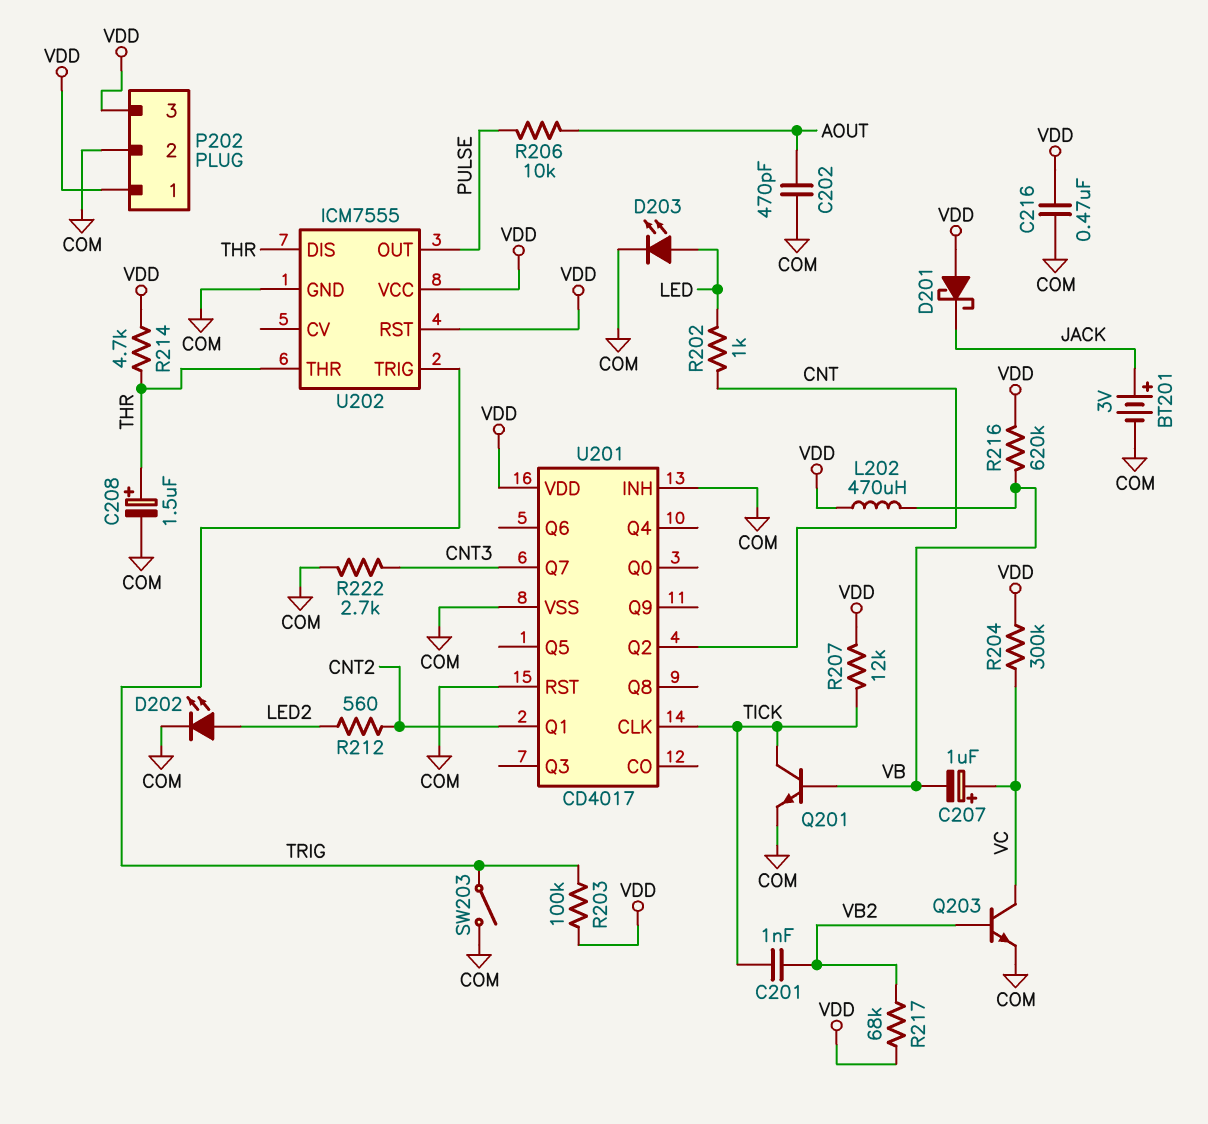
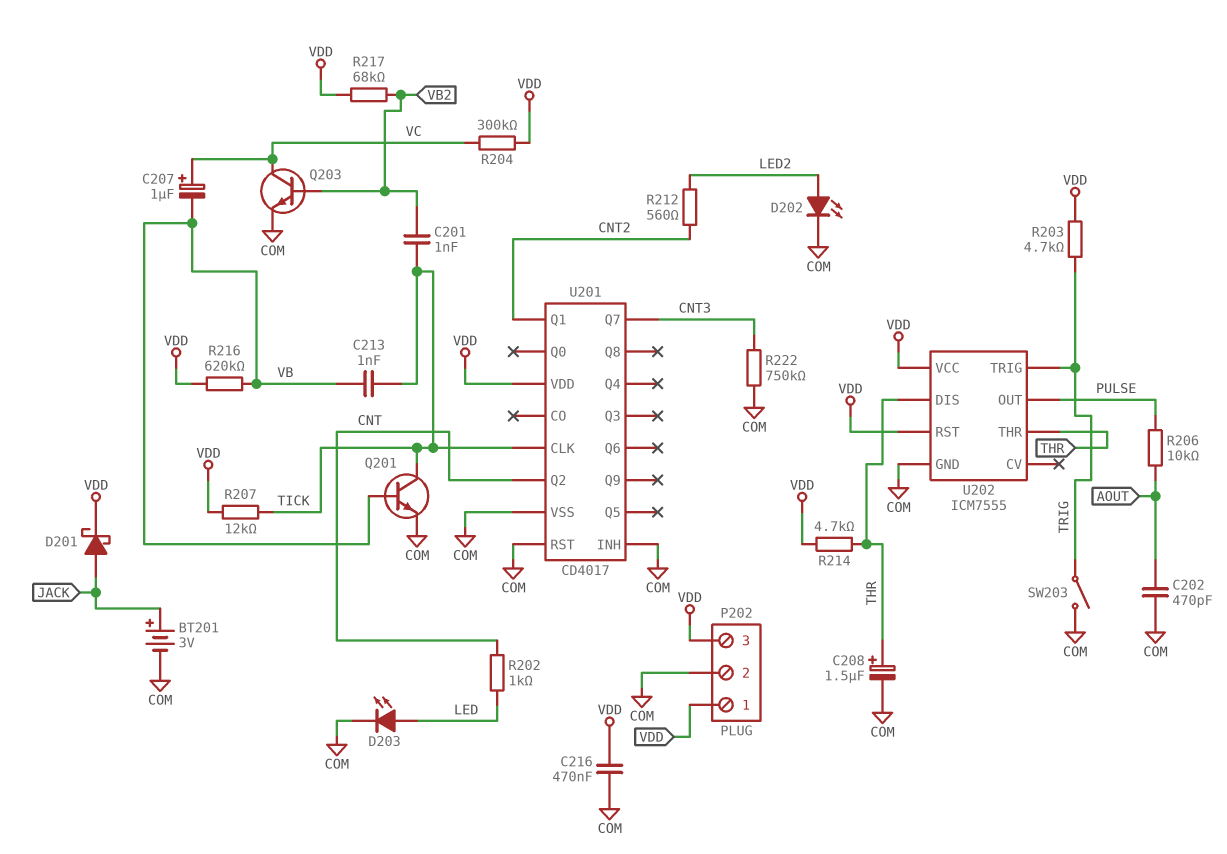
C213: none -> 1nF (TICK, VB)
D201: schottky (A VDD, K JACK) -> schottky (A JACK, K VDD)
L202: 470uH (VB, VDD) -> none
R203: 100k (TRIG, VDD) -> 4.7k (TRIG, VDD)
R222: 2.7k (CNT3, COM) -> 750k (CNT3, COM)

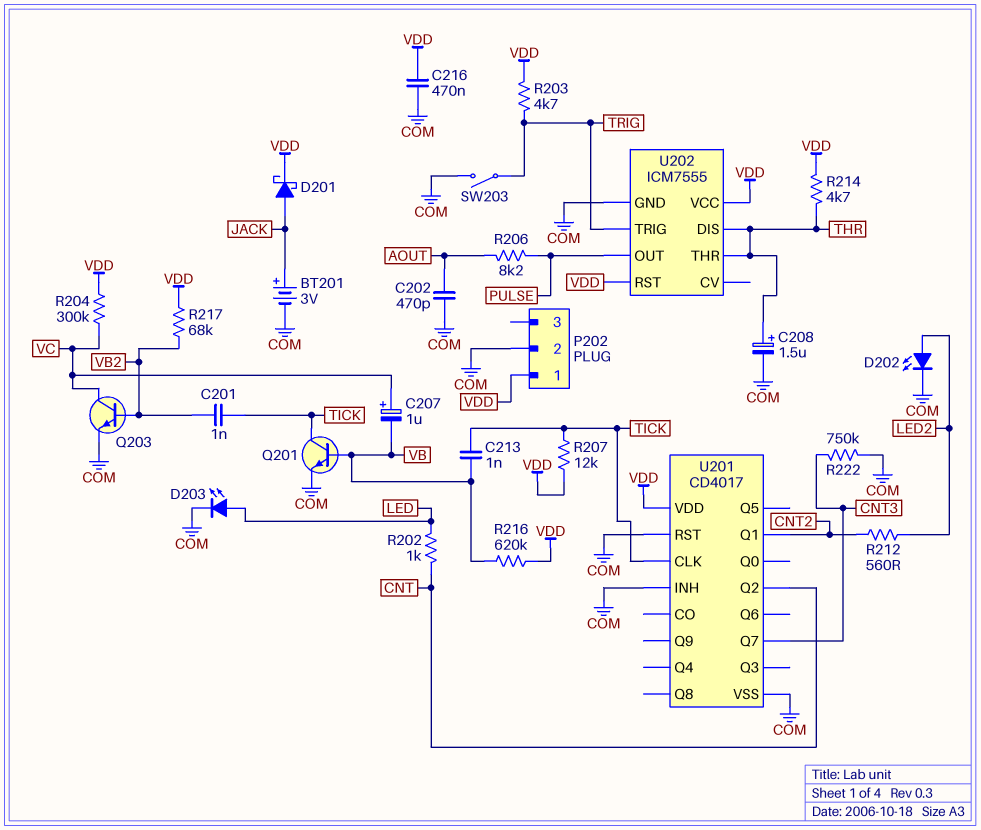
P202 pin 3: VDD -> none
R206: 10k (AOUT, PULSE) -> 8.2k (AOUT, PULSE)

